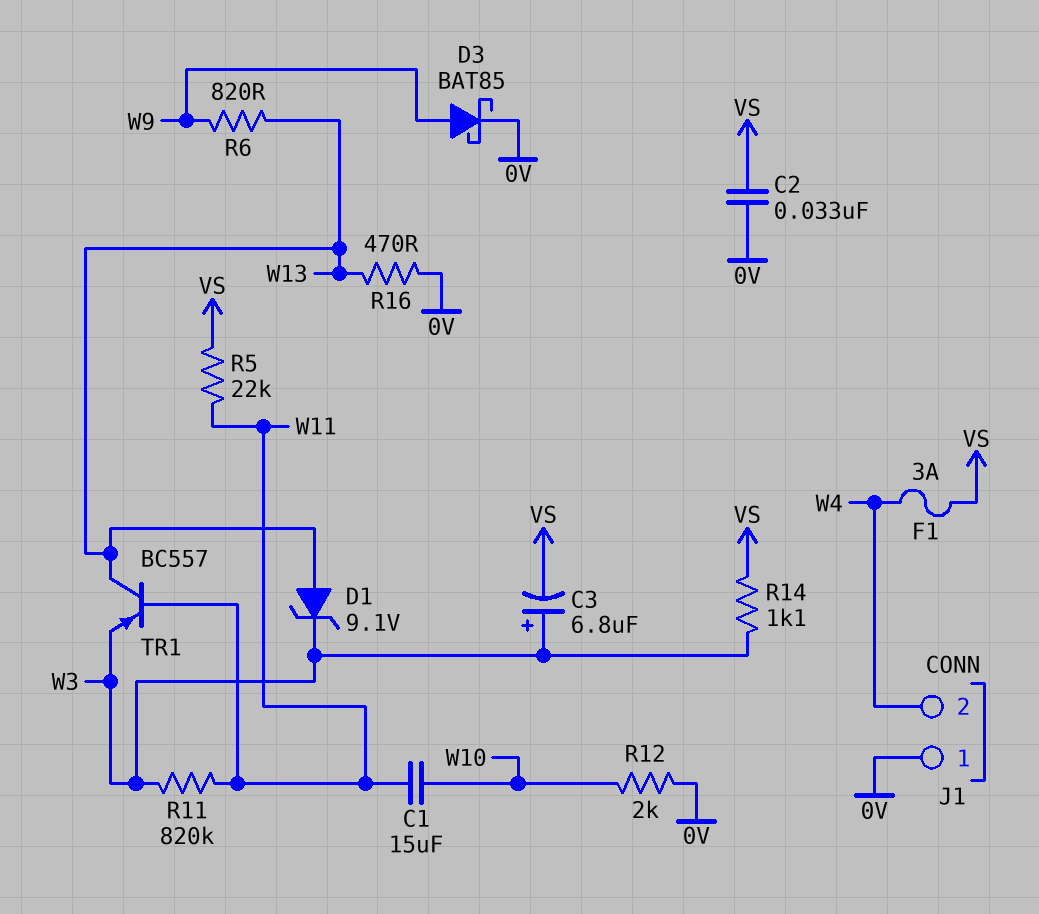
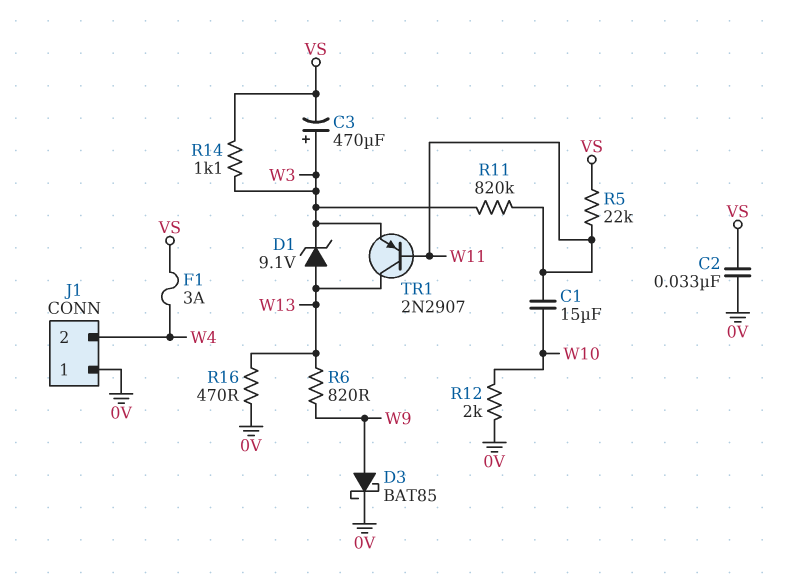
C3: 6.8uF (plus W3, minus VS) -> 470uF (plus W3, minus VS)
TR1: PNP BC557 (B W11, C W13, E W3) -> PNP 2N2907 (B W11, C W13, E W3)

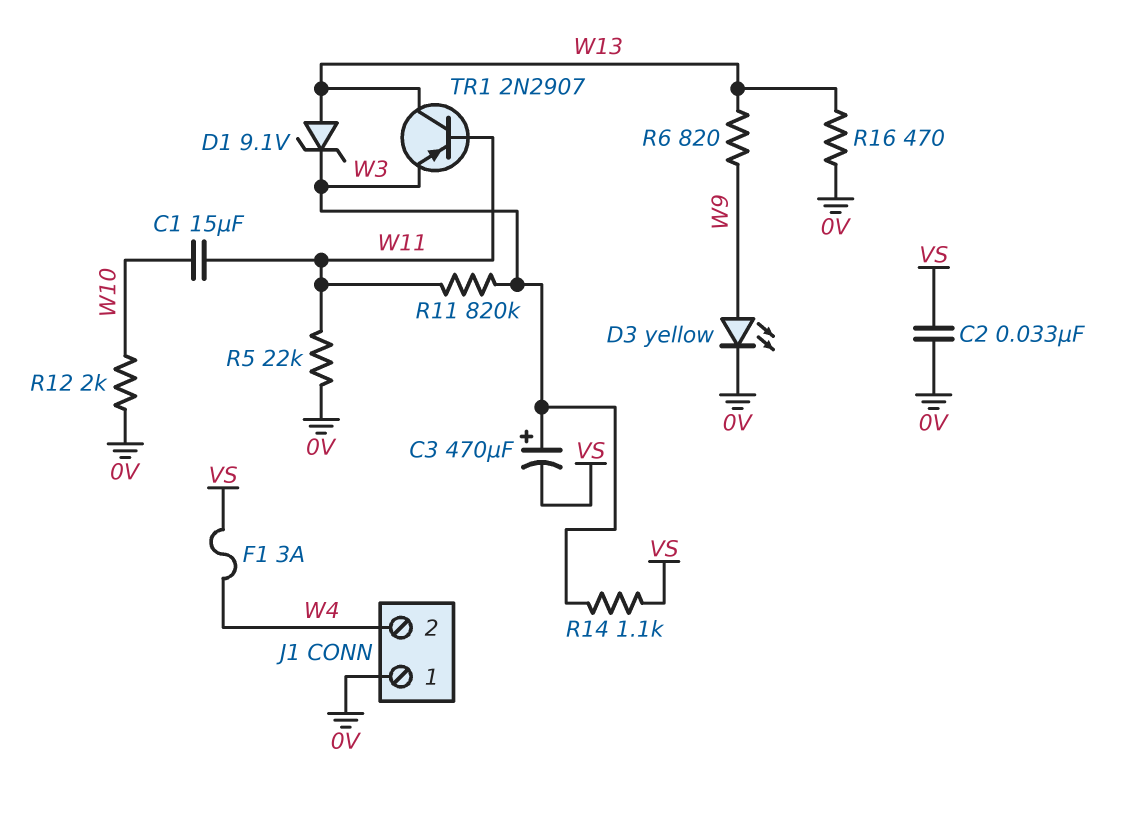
D3: schottky BAT85 (A W9, K 0V) -> LED yellow (A W9, K 0V)
R5: 22k (VS, W11) -> 22k (0V, W11)

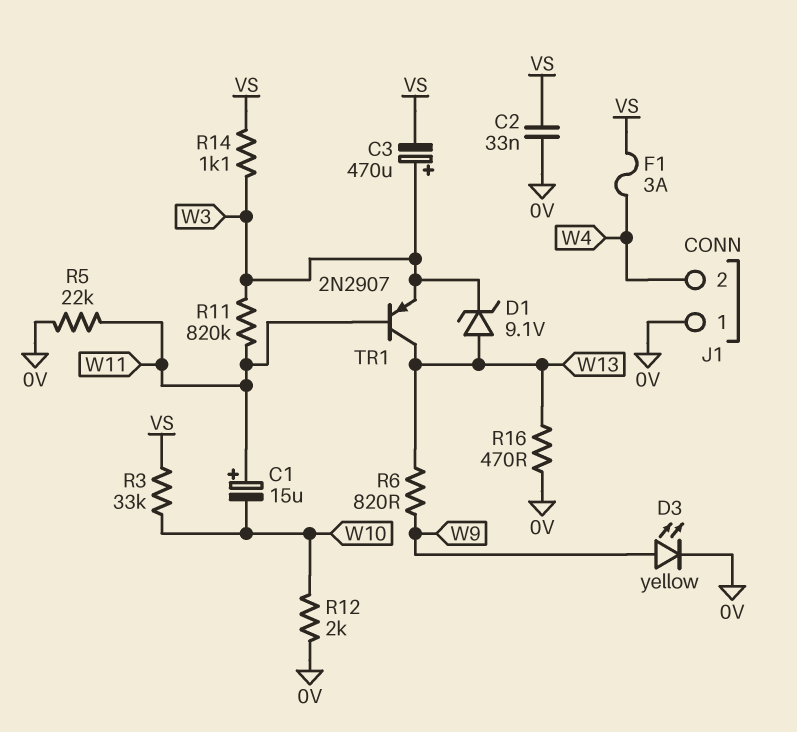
C1: 15uF (W10, W11) -> 15uF (plus W11, minus W10)
R3: none -> 33k (VS, W10)

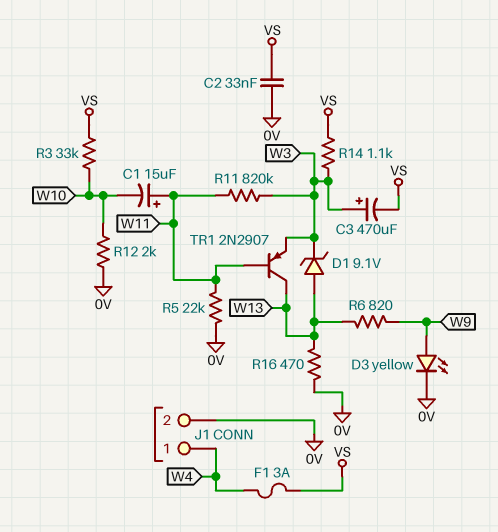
J1 pin 1: 0V -> W4
J1 pin 2: W4 -> 0V

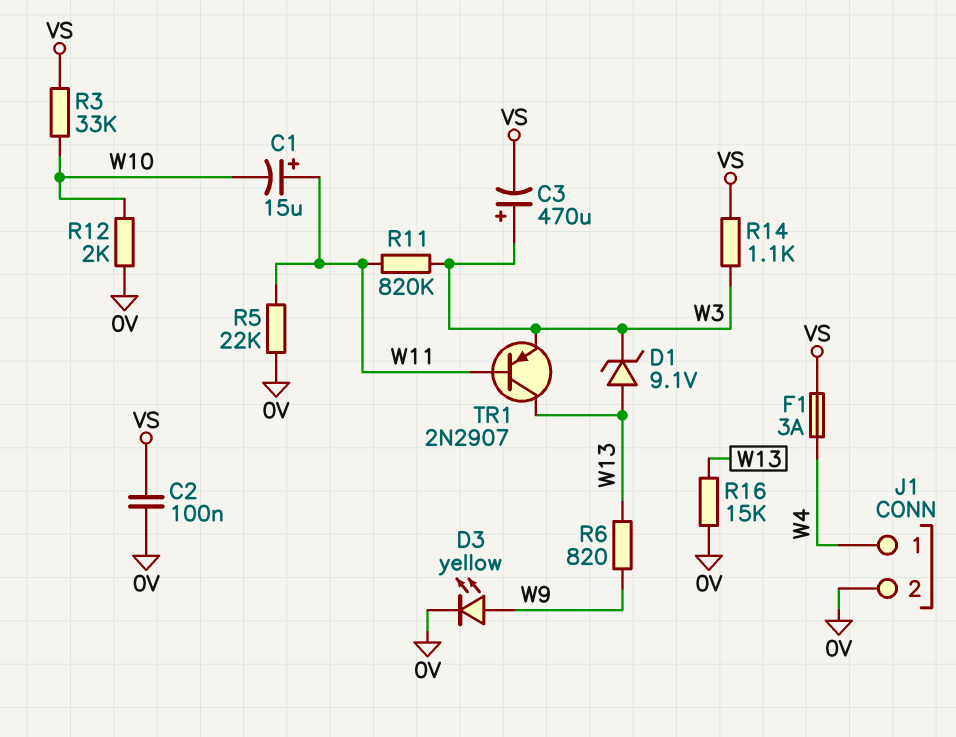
C2: 33nF (0V, VS) -> 100nF (0V, VS)
R16: 470 (0V, W13) -> 15k (0V, W13)

